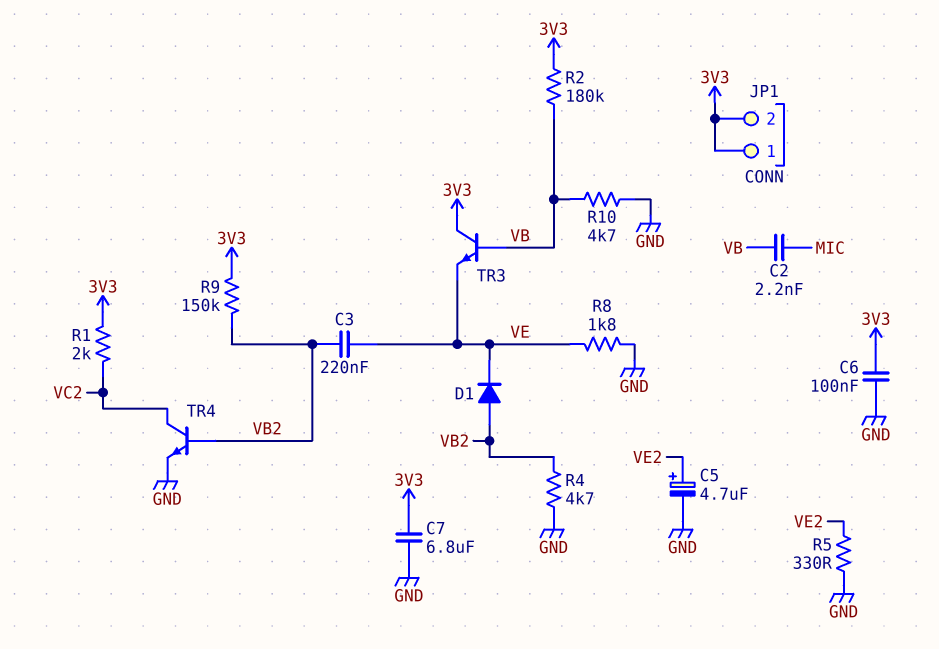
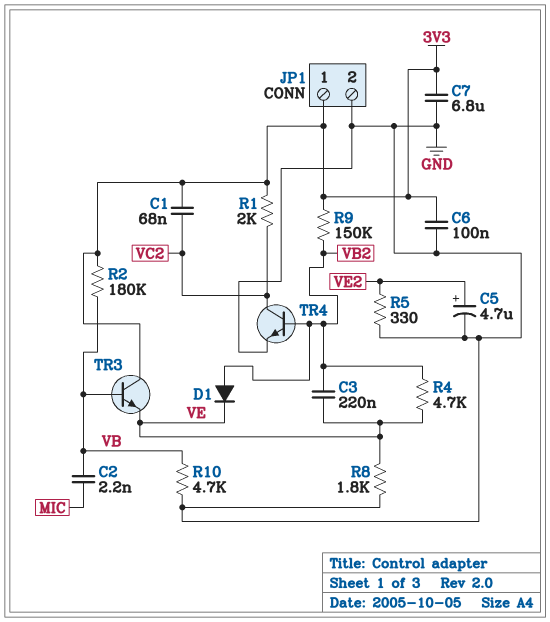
C1: none -> 68nF (3V3, VC2)
JP1 pin 2: 3V3 -> GND
R4: 4.7k (GND, VB2) -> 4.7k (VB2, VE)

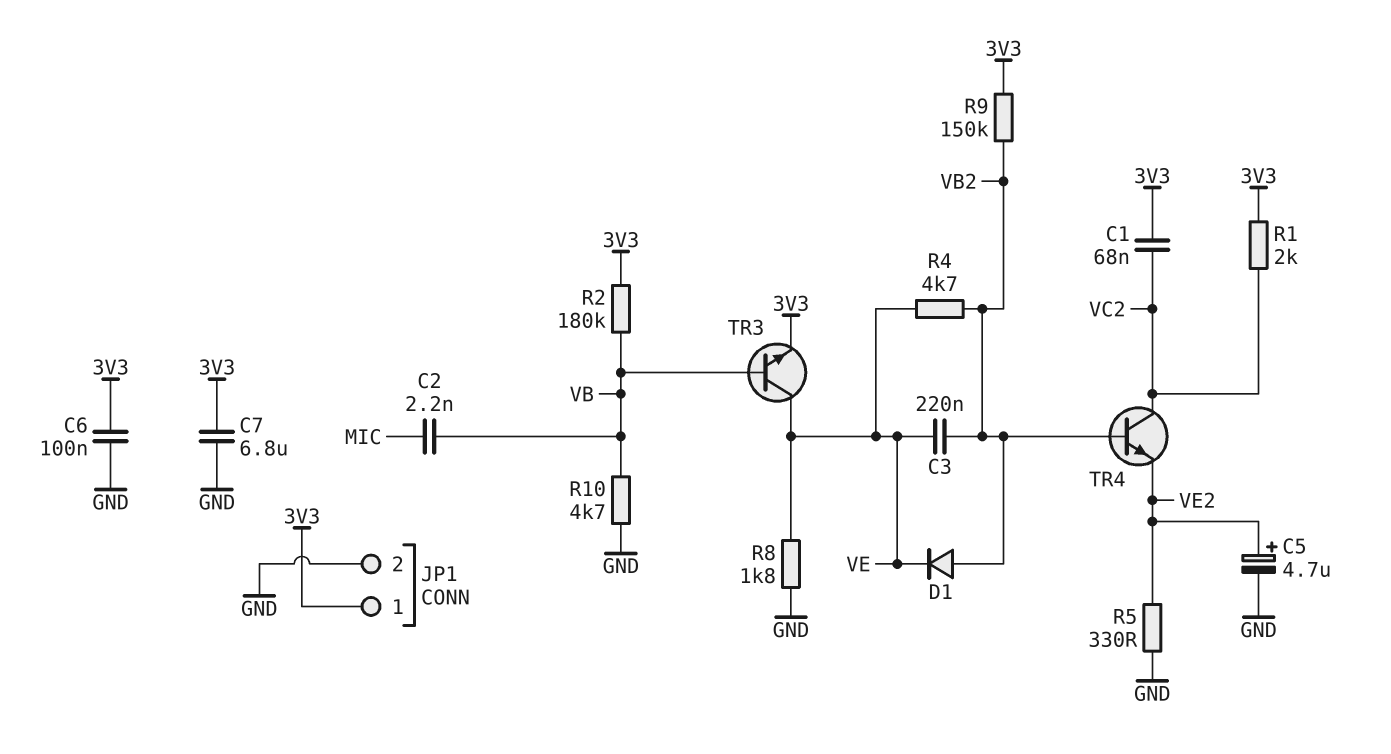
TR3: NPN (B VB, C 3V3, E VE) -> NPN (B VB, C VE, E 3V3)
TR4: NPN (B VB2, C VC2, E GND) -> NPN (B VB2, C VC2, E VE2)

